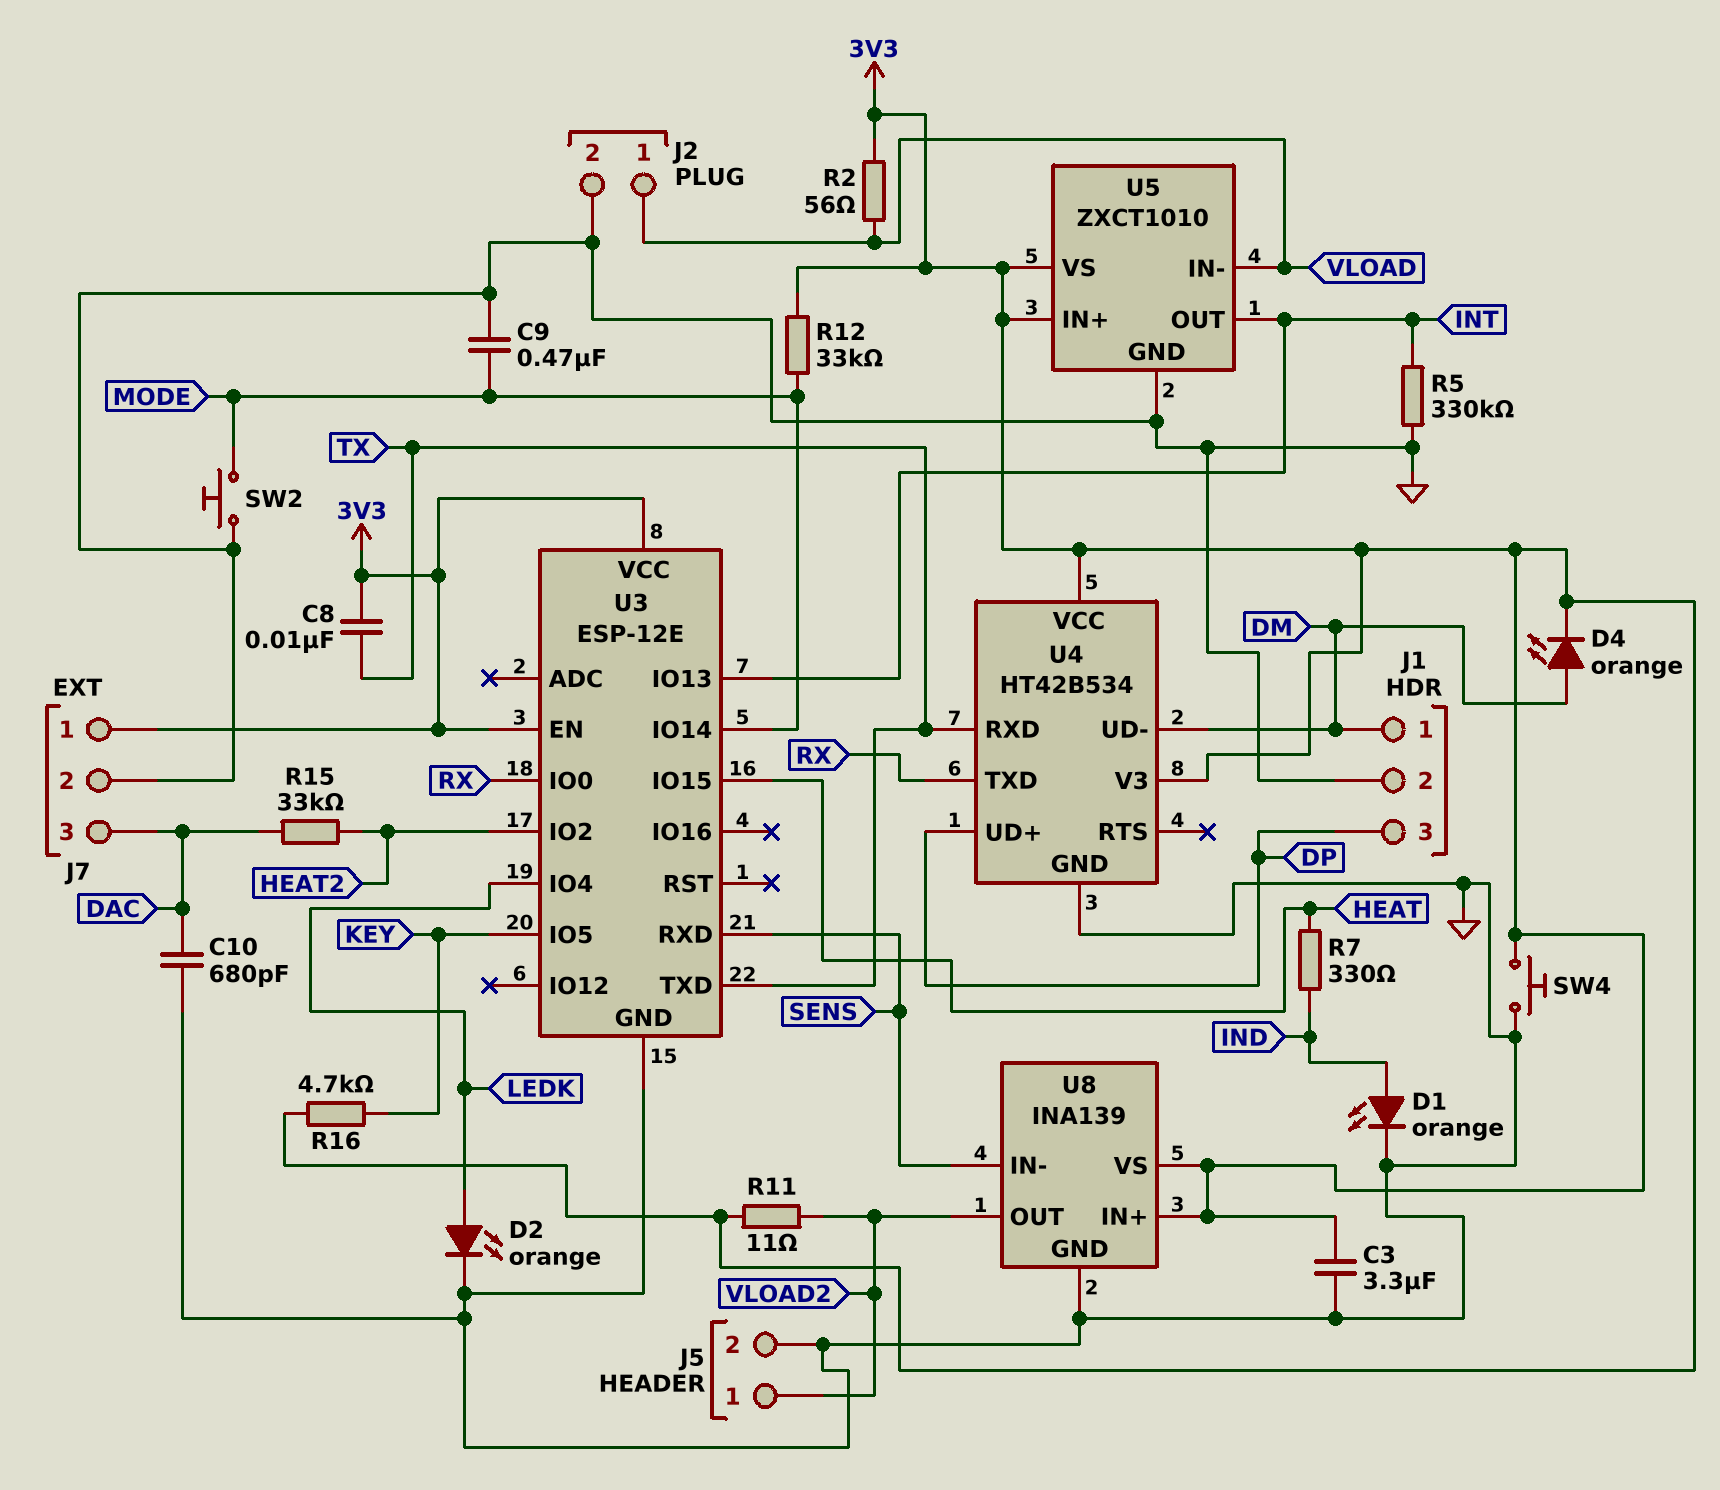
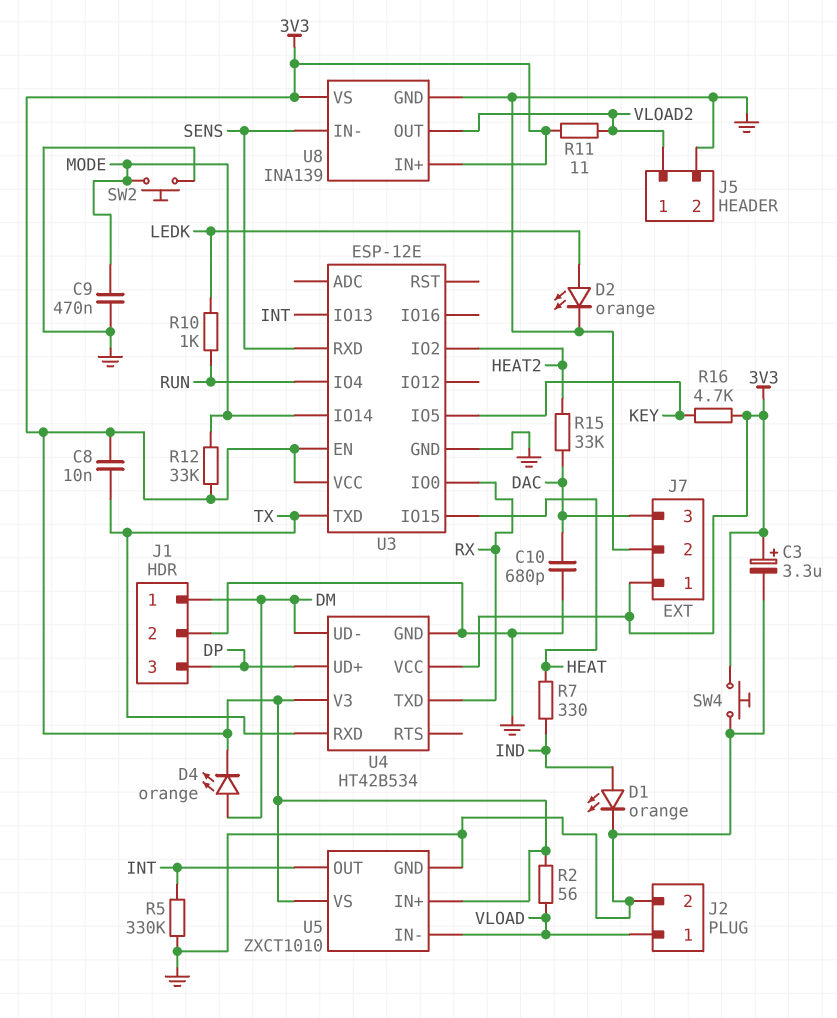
C3: 3.3uF (3V3, GND) -> 3.3uF (plus 3V3, minus GND)
R10: none -> 1k (LEDK, RUN)
U3 pin IO4: LEDK -> RUN

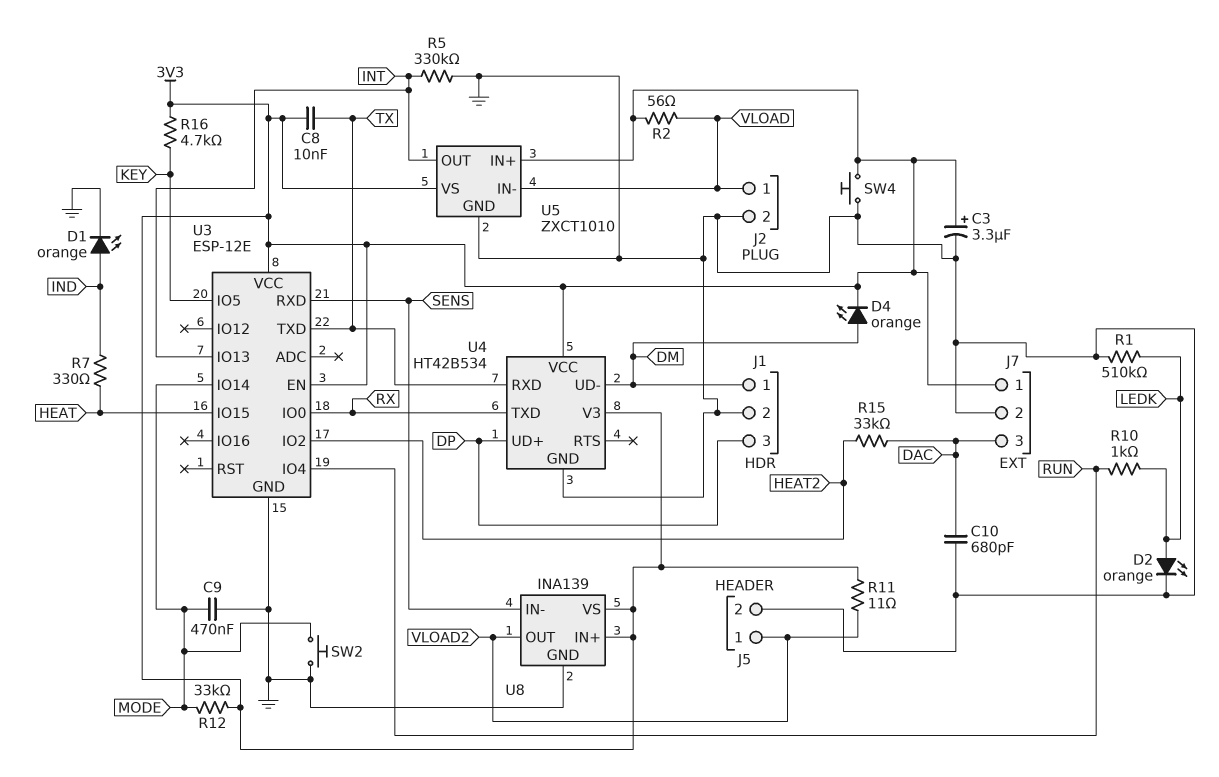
R1: none -> 510k (GND, LEDK)

